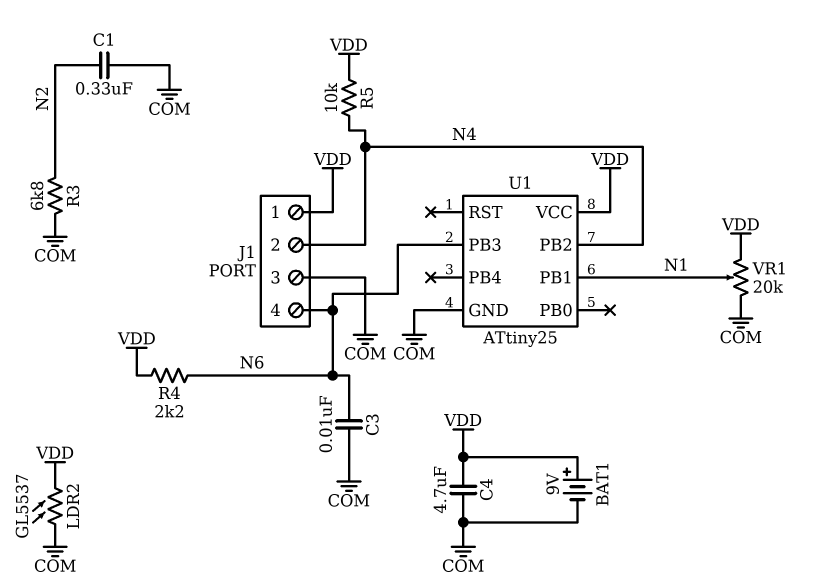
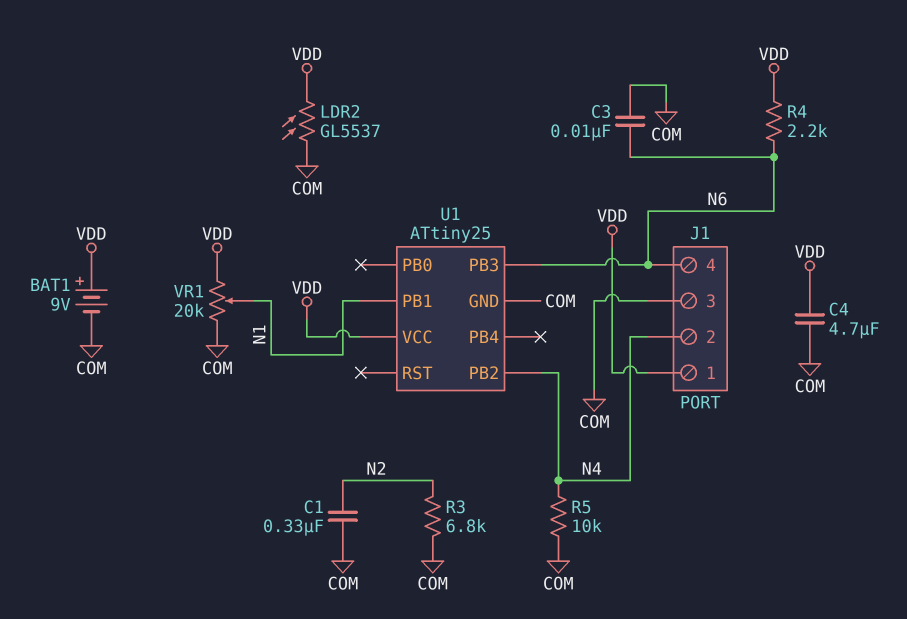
R5: 10k (N4, VDD) -> 10k (COM, N4)

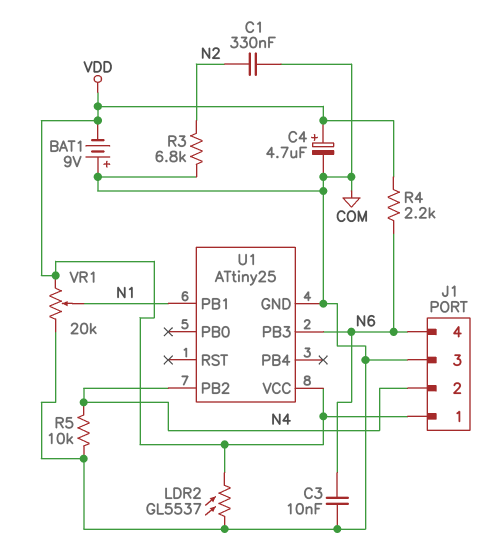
BAT1: 9V (plus VDD, minus COM) -> 9V (plus COM, minus VDD)
C4: 4.7uF (COM, VDD) -> 4.7uF (plus VDD, minus COM)

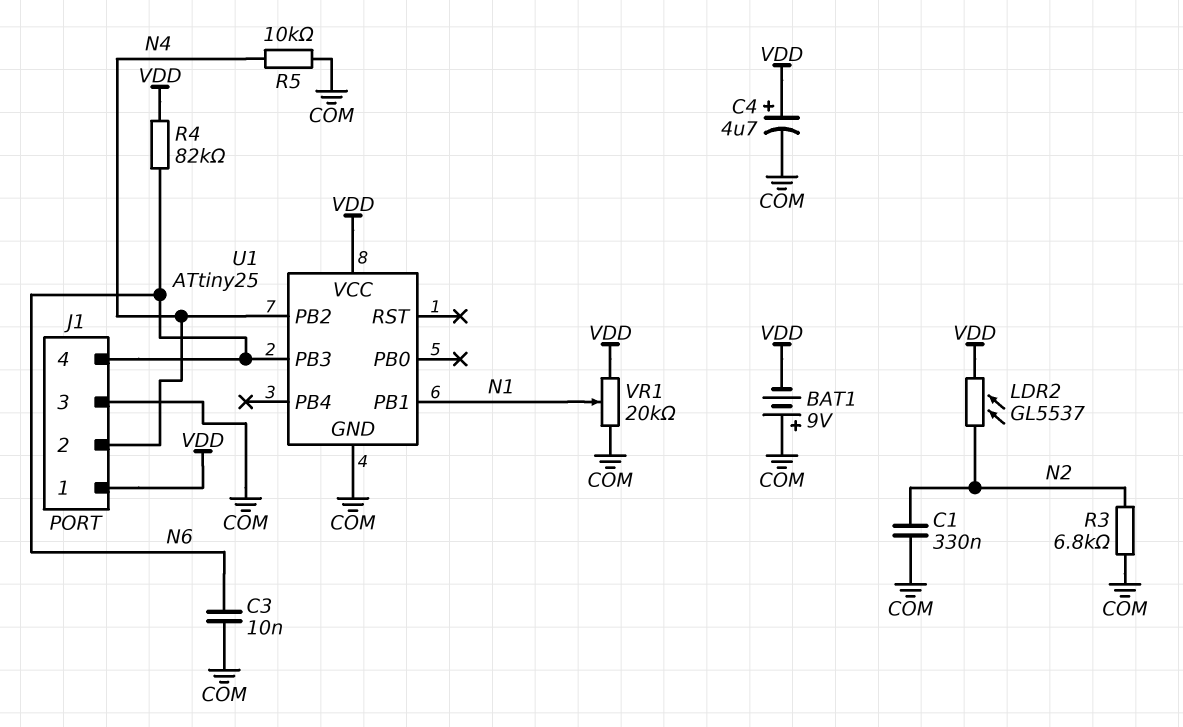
LDR2: GL5537 (COM, VDD) -> GL5537 (N2, VDD)
R4: 2.2k (N6, VDD) -> 82k (N6, VDD)

